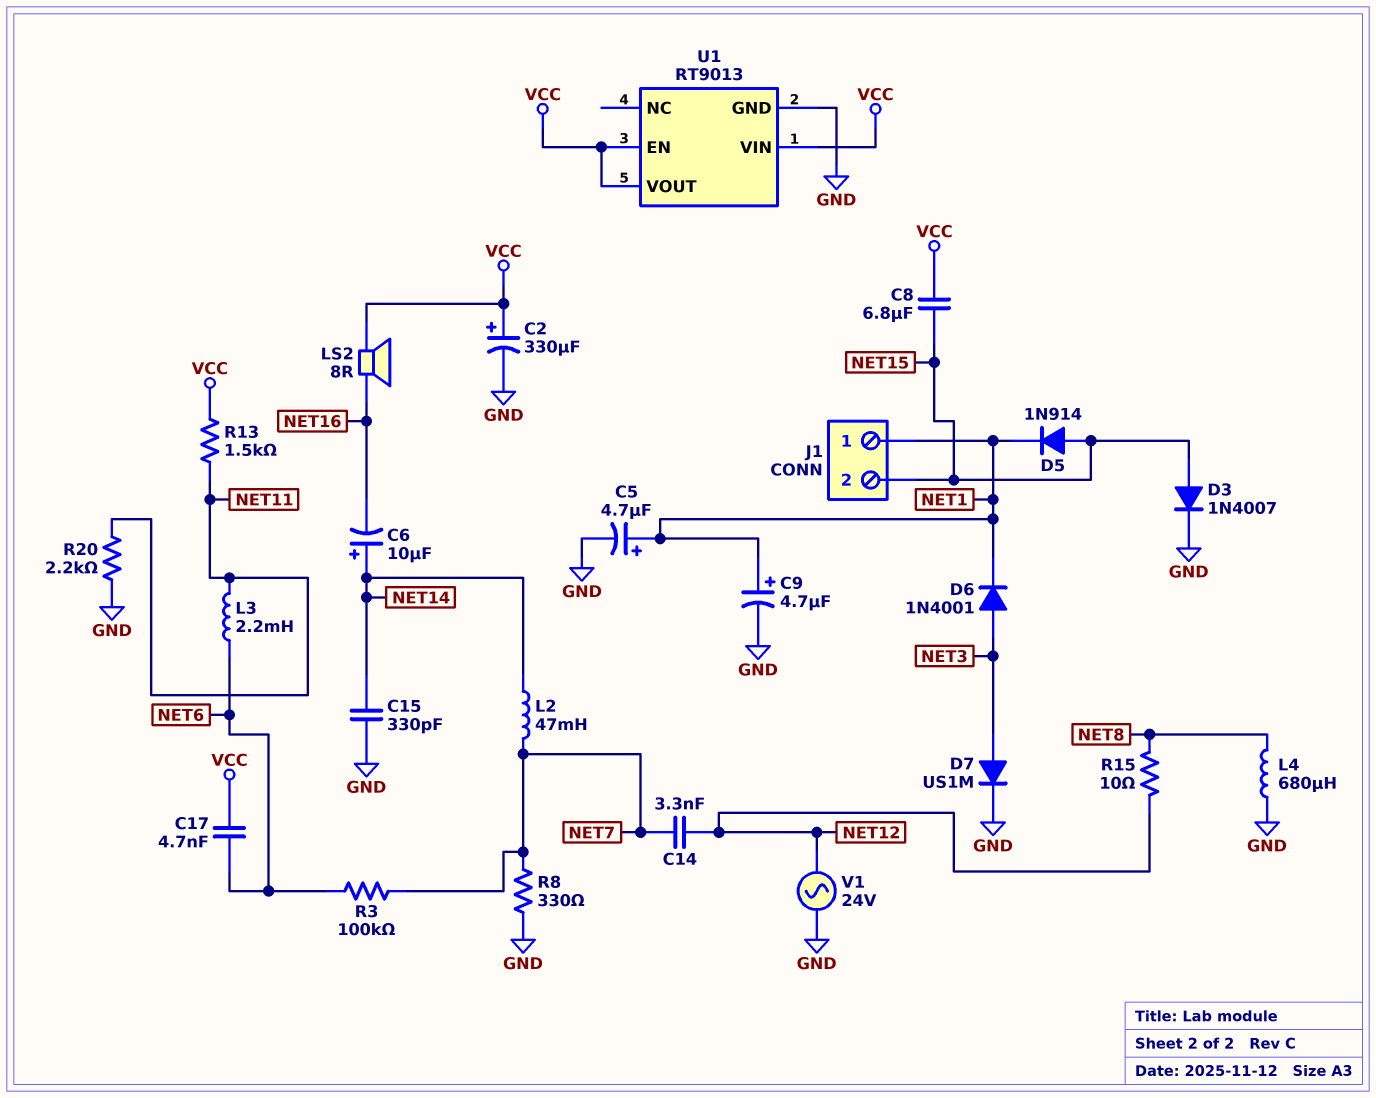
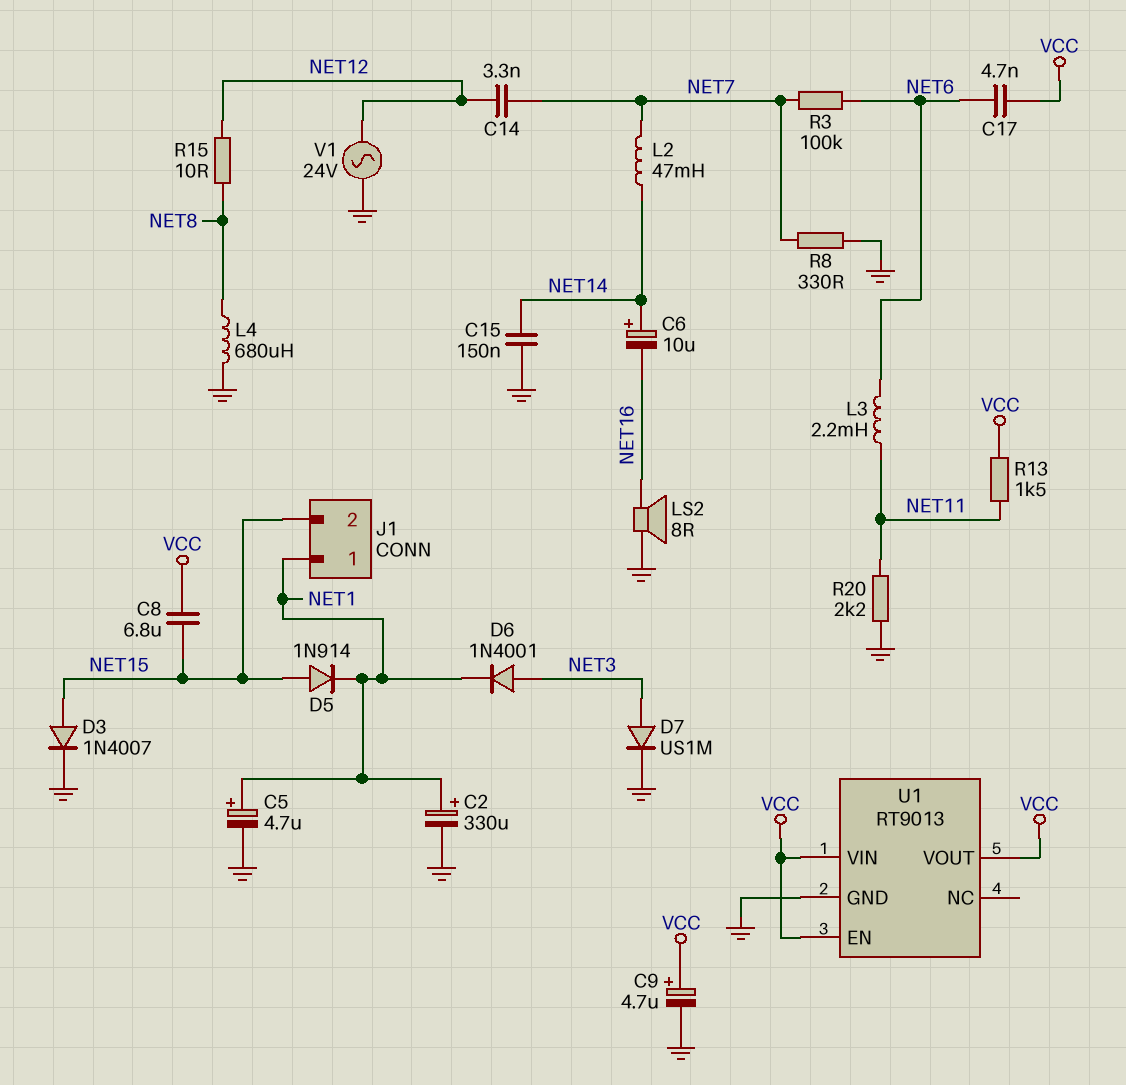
C2: 330uF (plus VCC, minus GND) -> 330uF (plus NET1, minus GND)
C9: 4.7uF (plus NET1, minus GND) -> 4.7uF (plus VCC, minus GND)
C15: 330pF (GND, NET14) -> 150nF (GND, NET14)
LS2: speaker 8R (NET16, VCC) -> speaker 8R (GND, NET16)

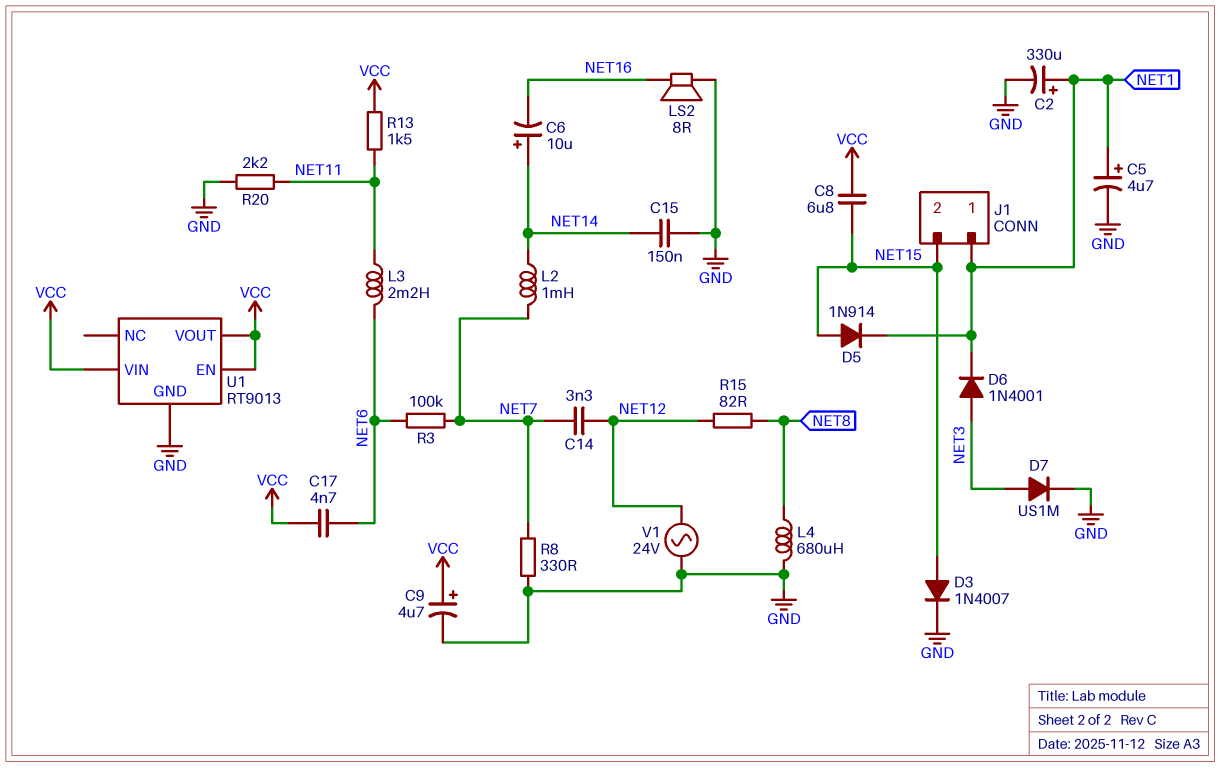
L2: 47mH (NET7, NET14) -> 1mH (NET7, NET14)
R15: 10 (NET8, NET12) -> 82 (NET8, NET12)

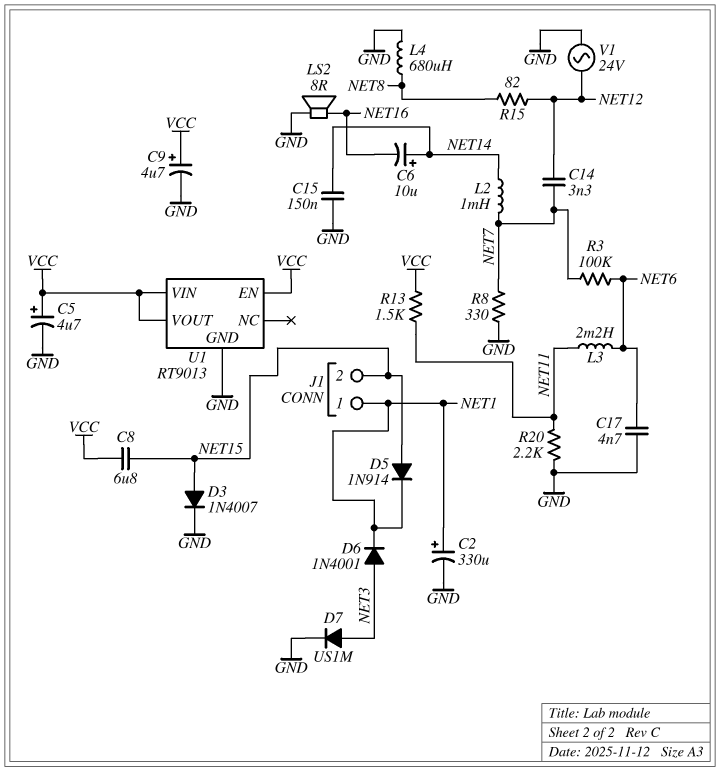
C5: 4.7uF (plus NET1, minus GND) -> 4.7uF (plus VCC, minus GND)
C17: 4.7nF (NET6, VCC) -> 4.7nF (GND, NET6)

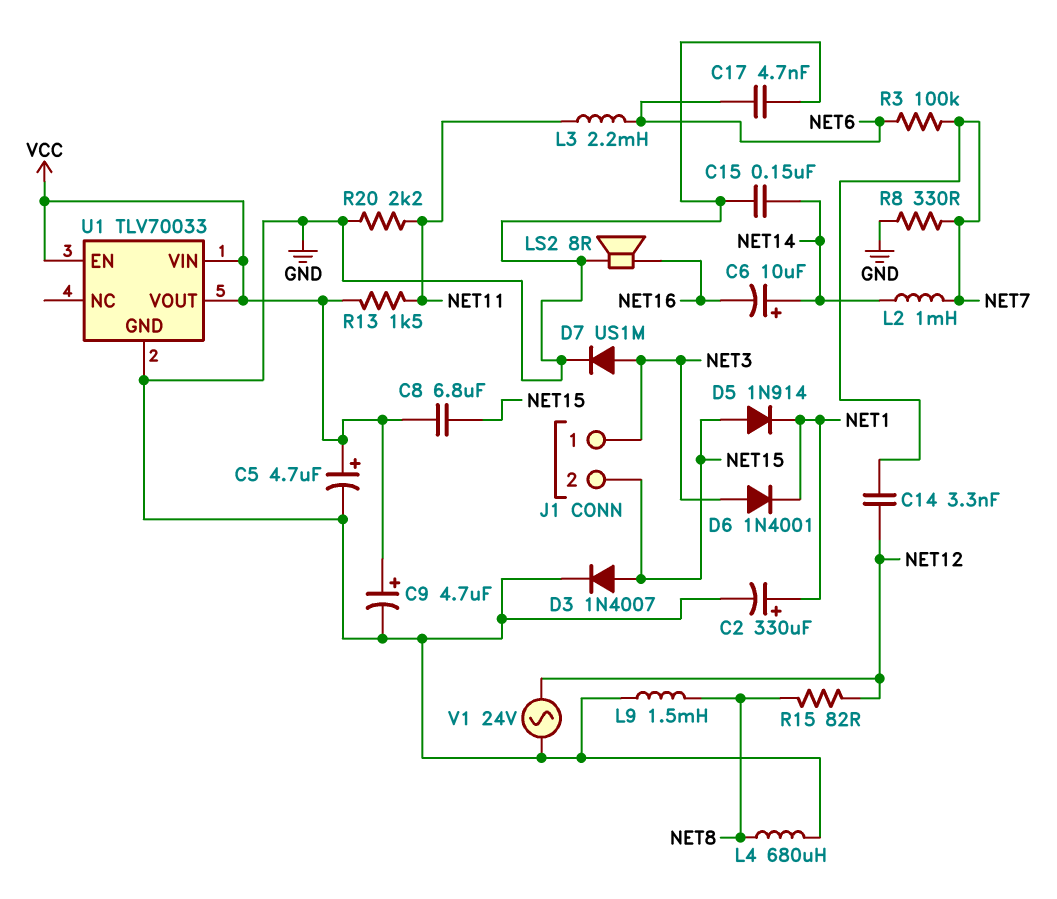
J1 pin 1: NET1 -> NET3
L9: none -> 1.5mH (GND, NET8)
U1: RT9013 -> TLV70033

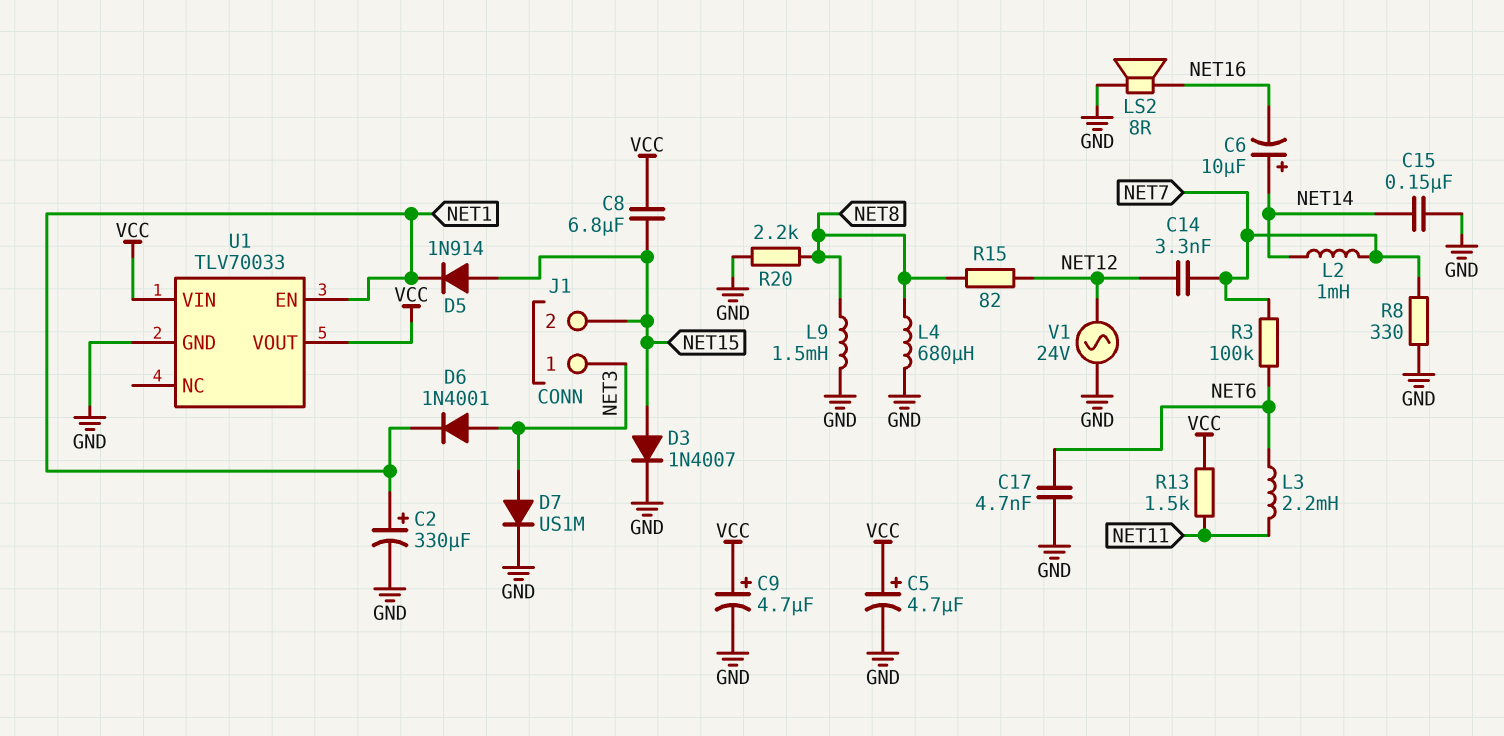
R20: 2.2k (GND, NET11) -> 2.2k (GND, NET8)
U1 pin EN: VCC -> NET1

